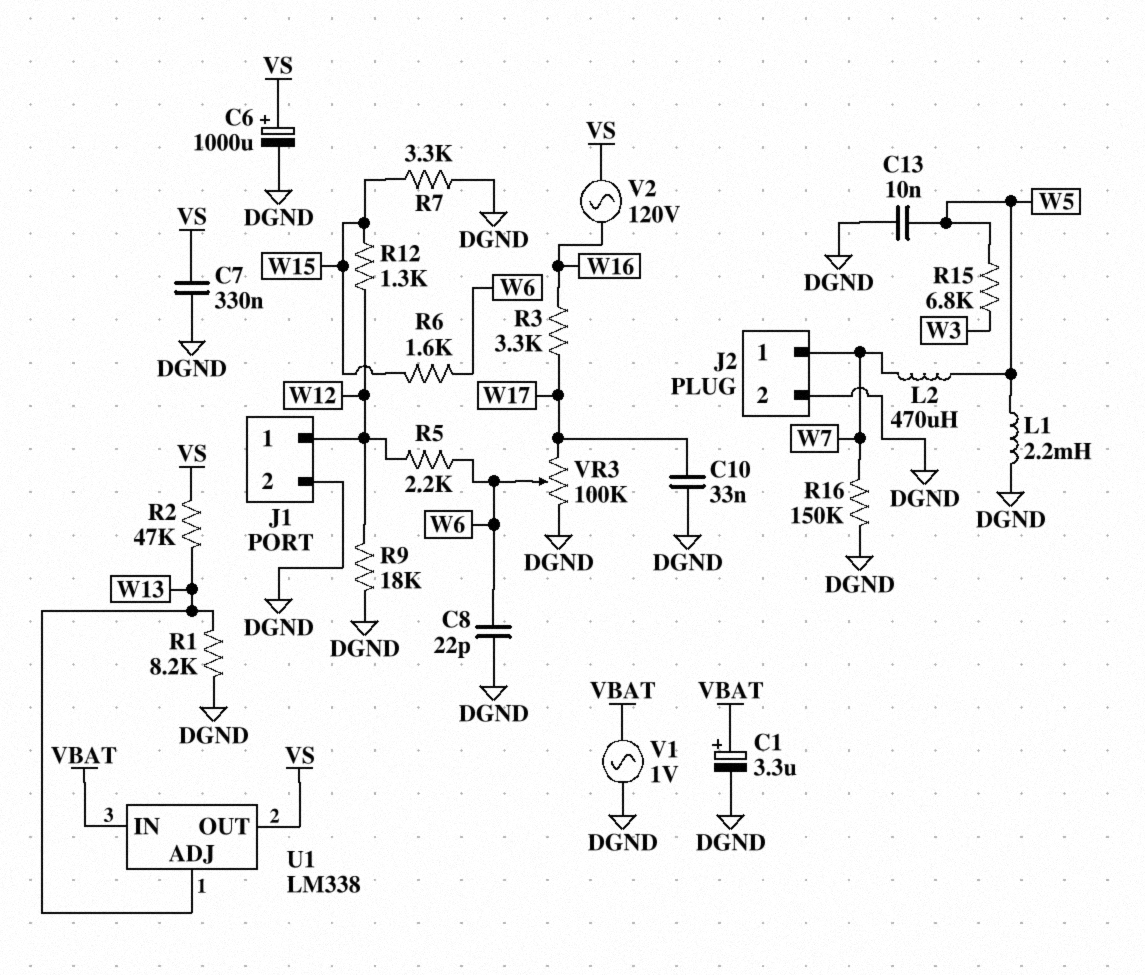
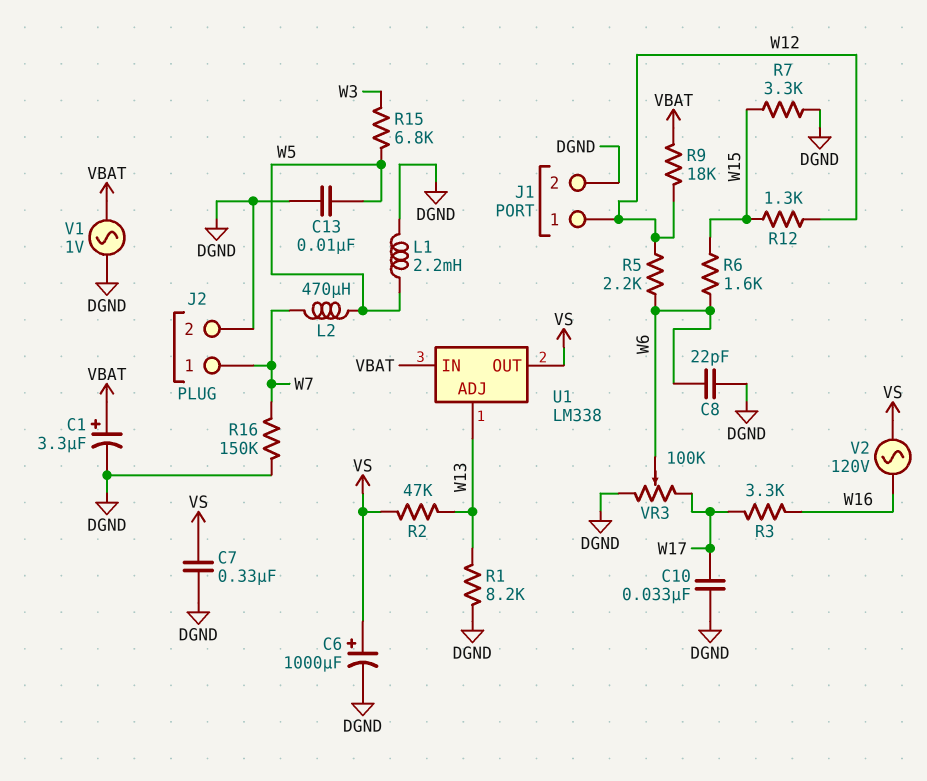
R9: 18k (DGND, W12) -> 18k (VBAT, W12)

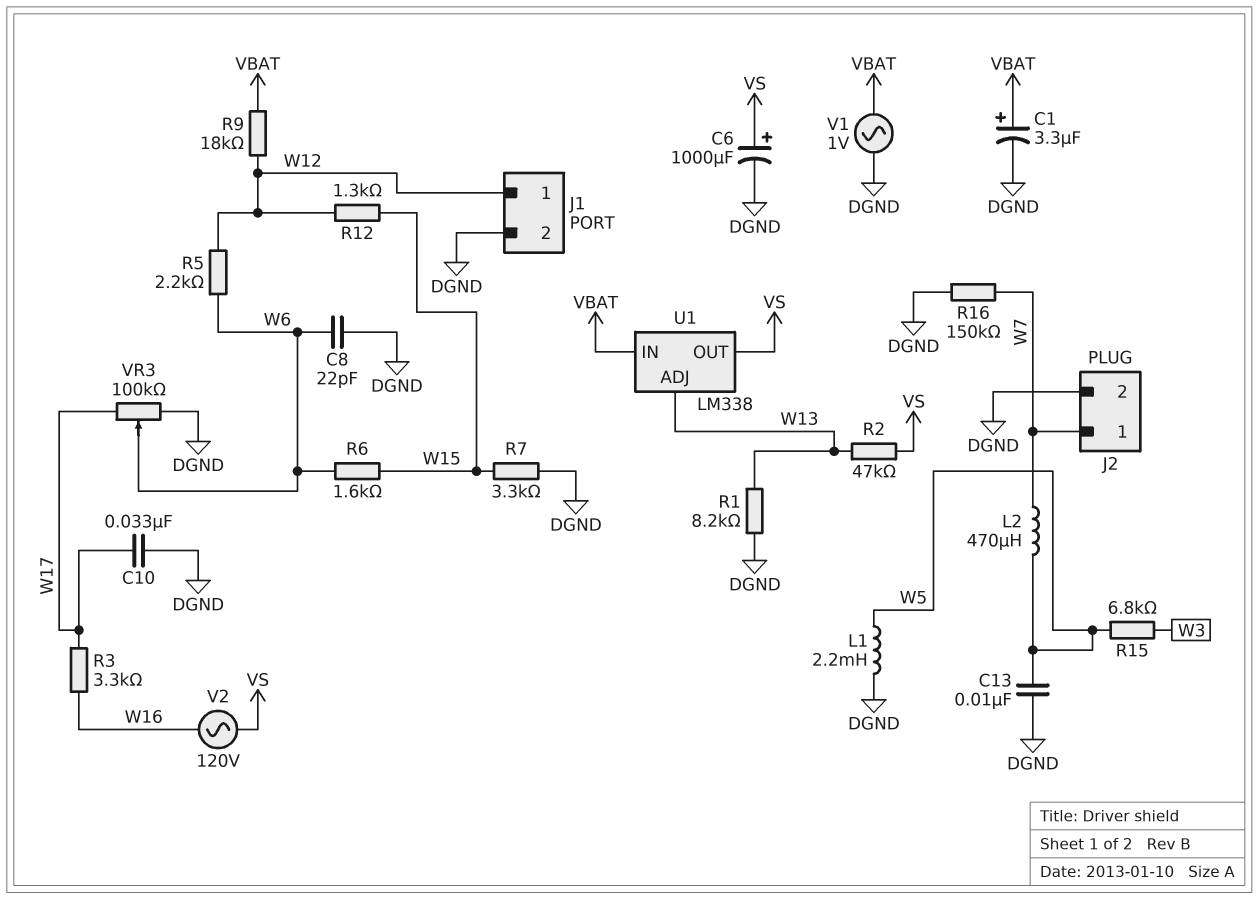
C7: 330nF (DGND, VS) -> none

